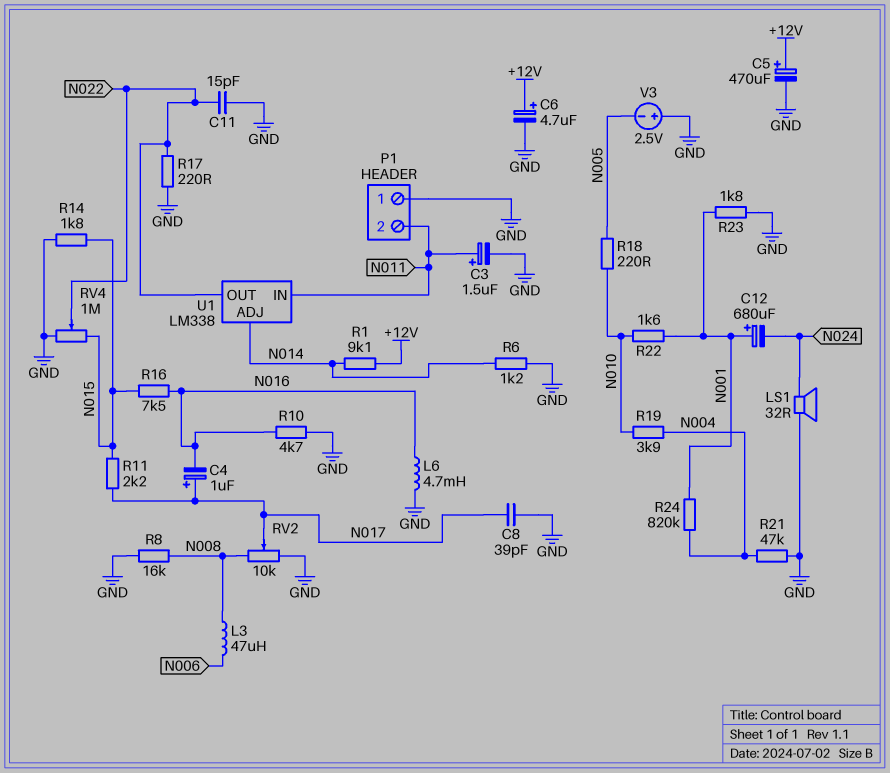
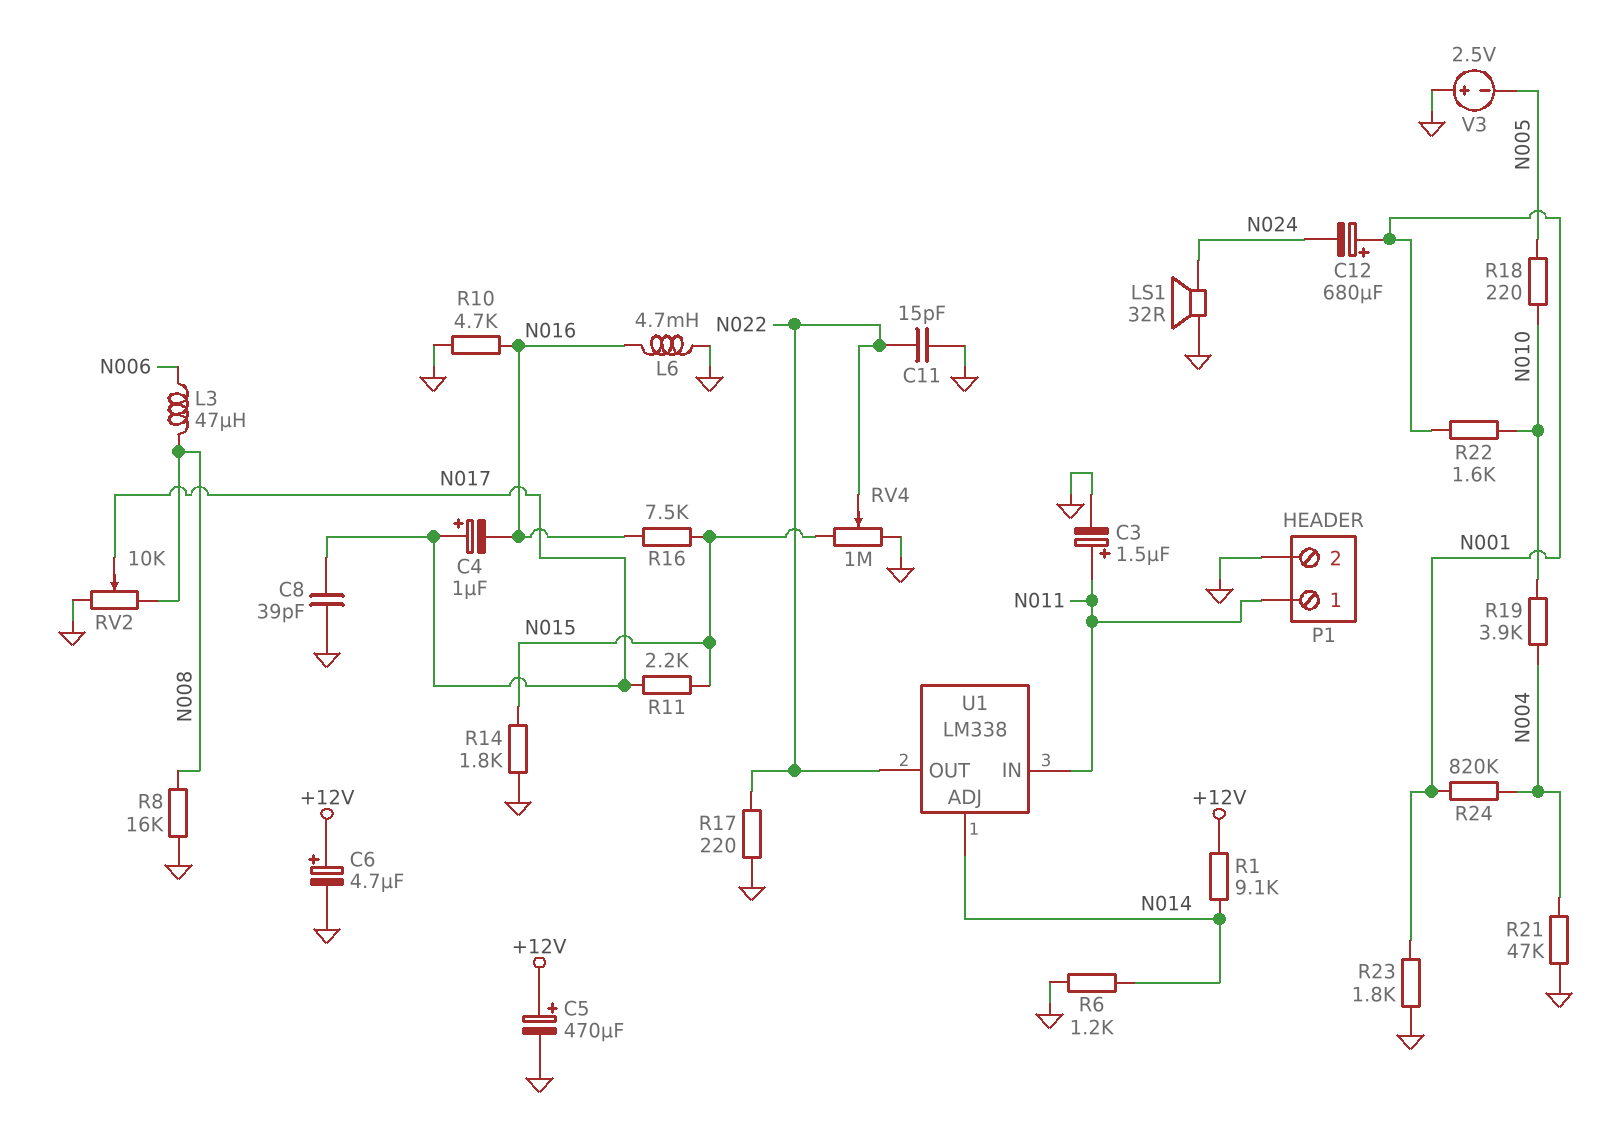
P1 pin 1: GND -> N011
P1 pin 2: N011 -> GND

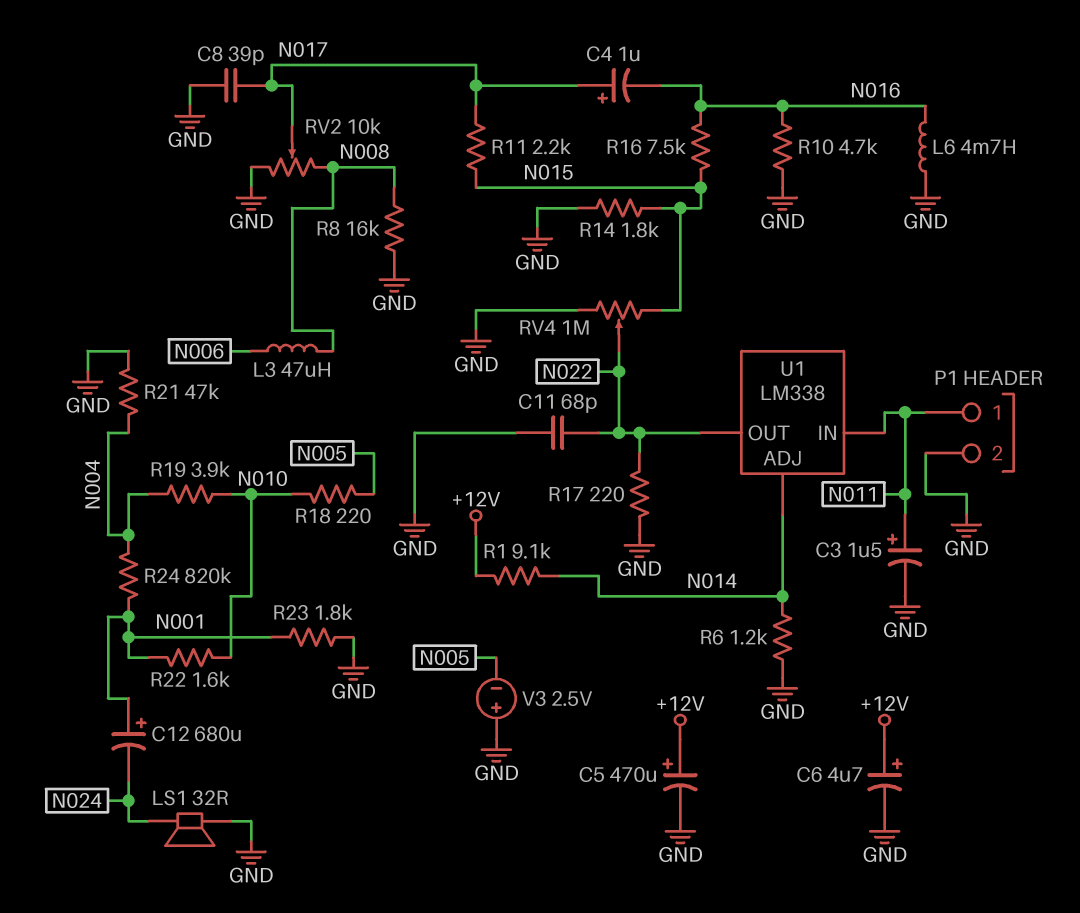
C11: 15pF (GND, N022) -> 68pF (GND, N022)

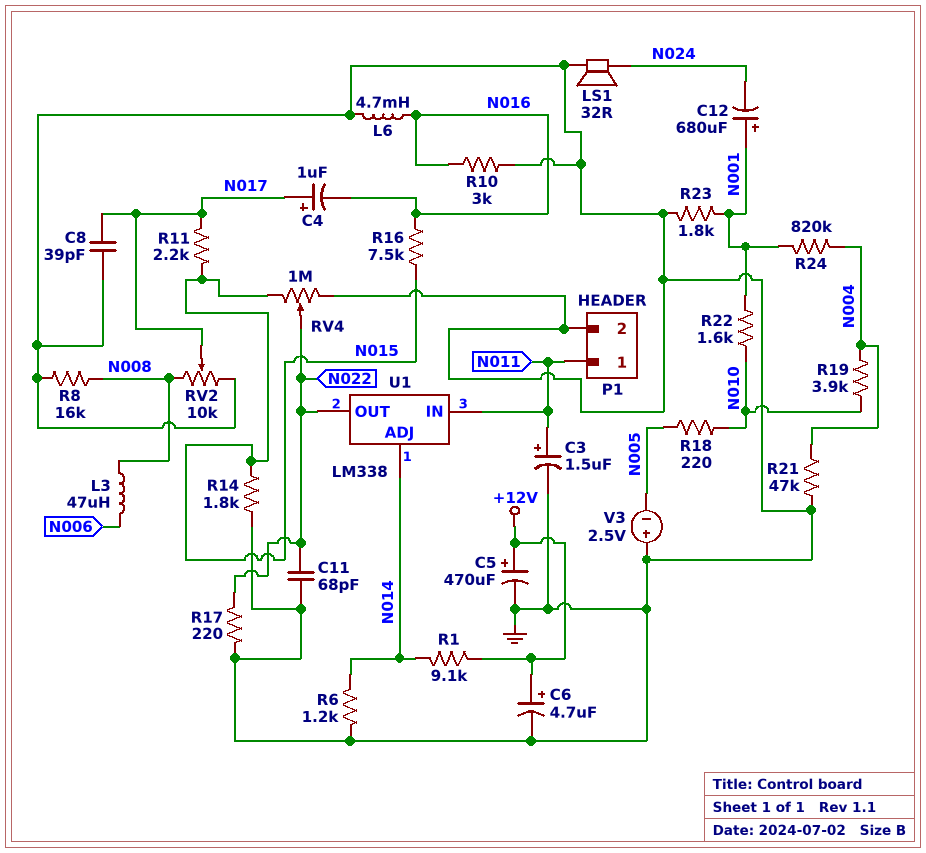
R10: 4.7k (GND, N016) -> 3k (GND, N016)

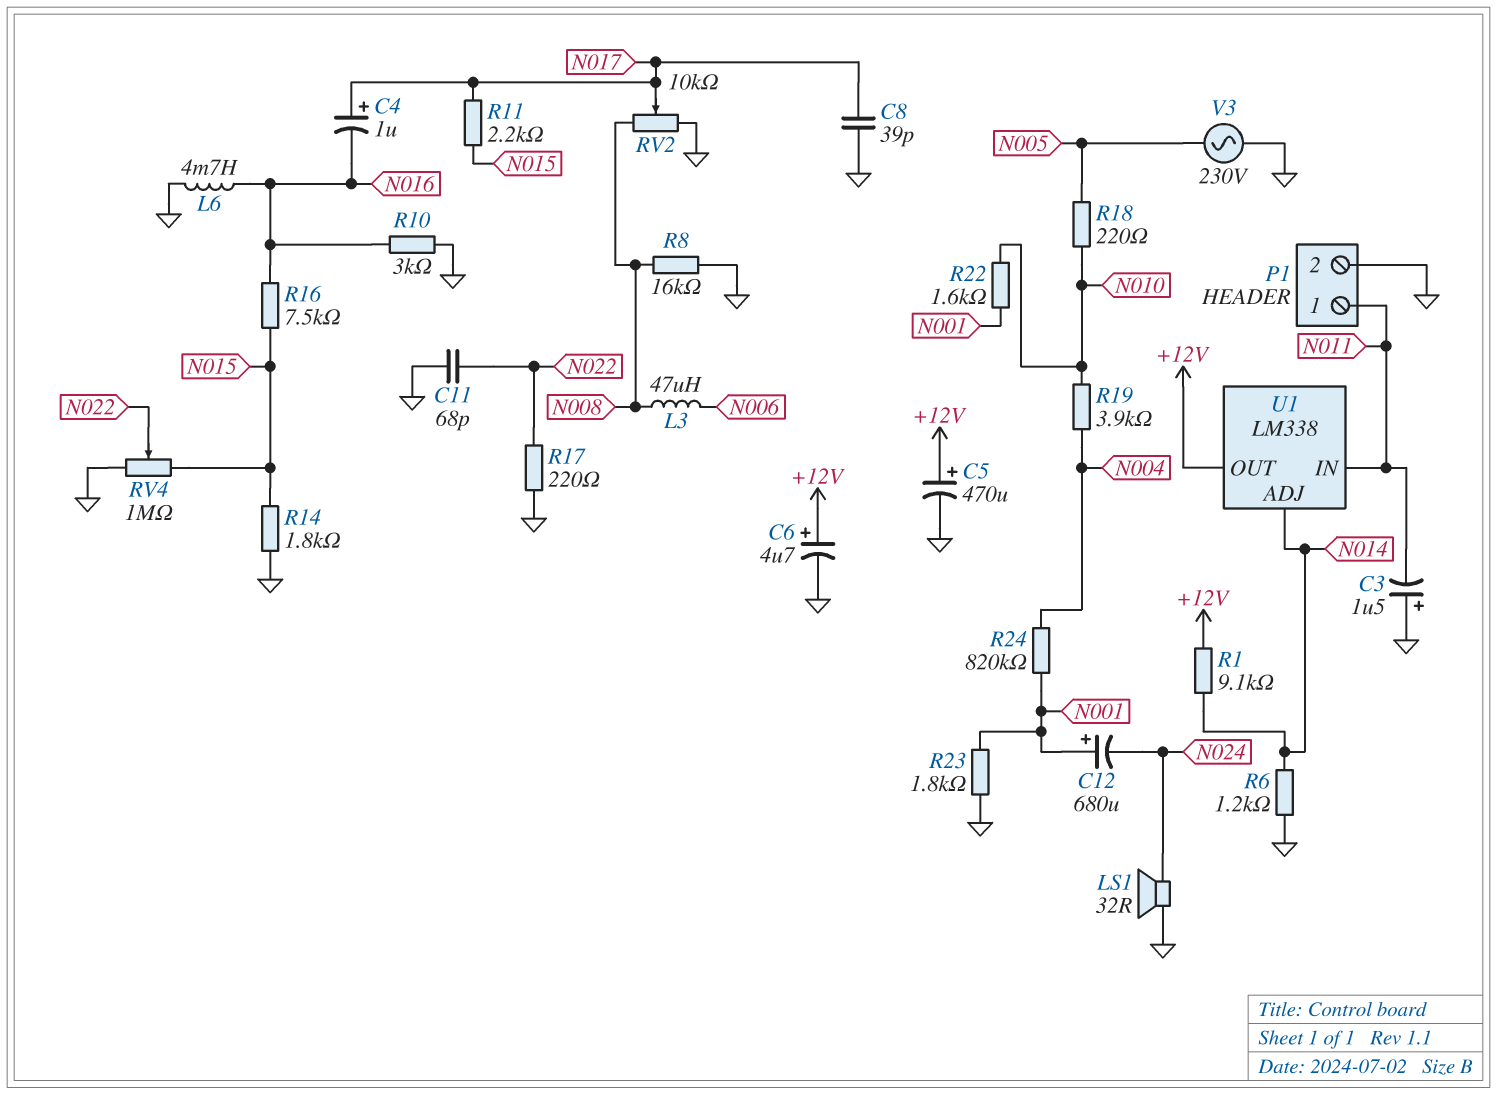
C3: 1.5uF (plus N011, minus GND) -> 1.5uF (plus GND, minus N011)
R21: 47k (GND, N004) -> none
U1 pin OUT: N022 -> +12V
V3: 2.5V (plus GND, minus N005) -> AC 230V (GND, N005)

